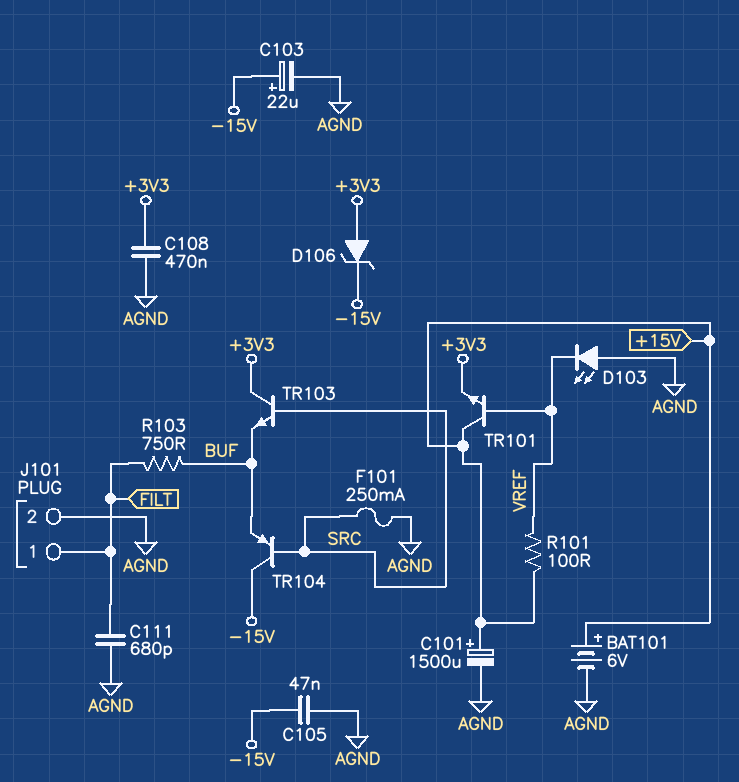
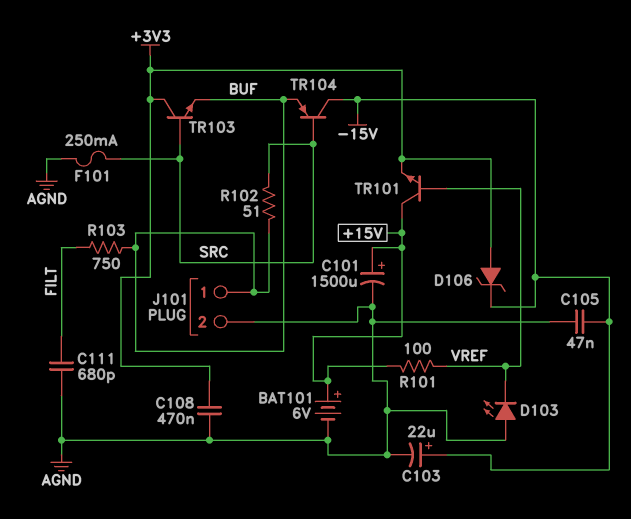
J101 pin 1: FILT -> BUF
R102: none -> 51 (BUF, SRC)

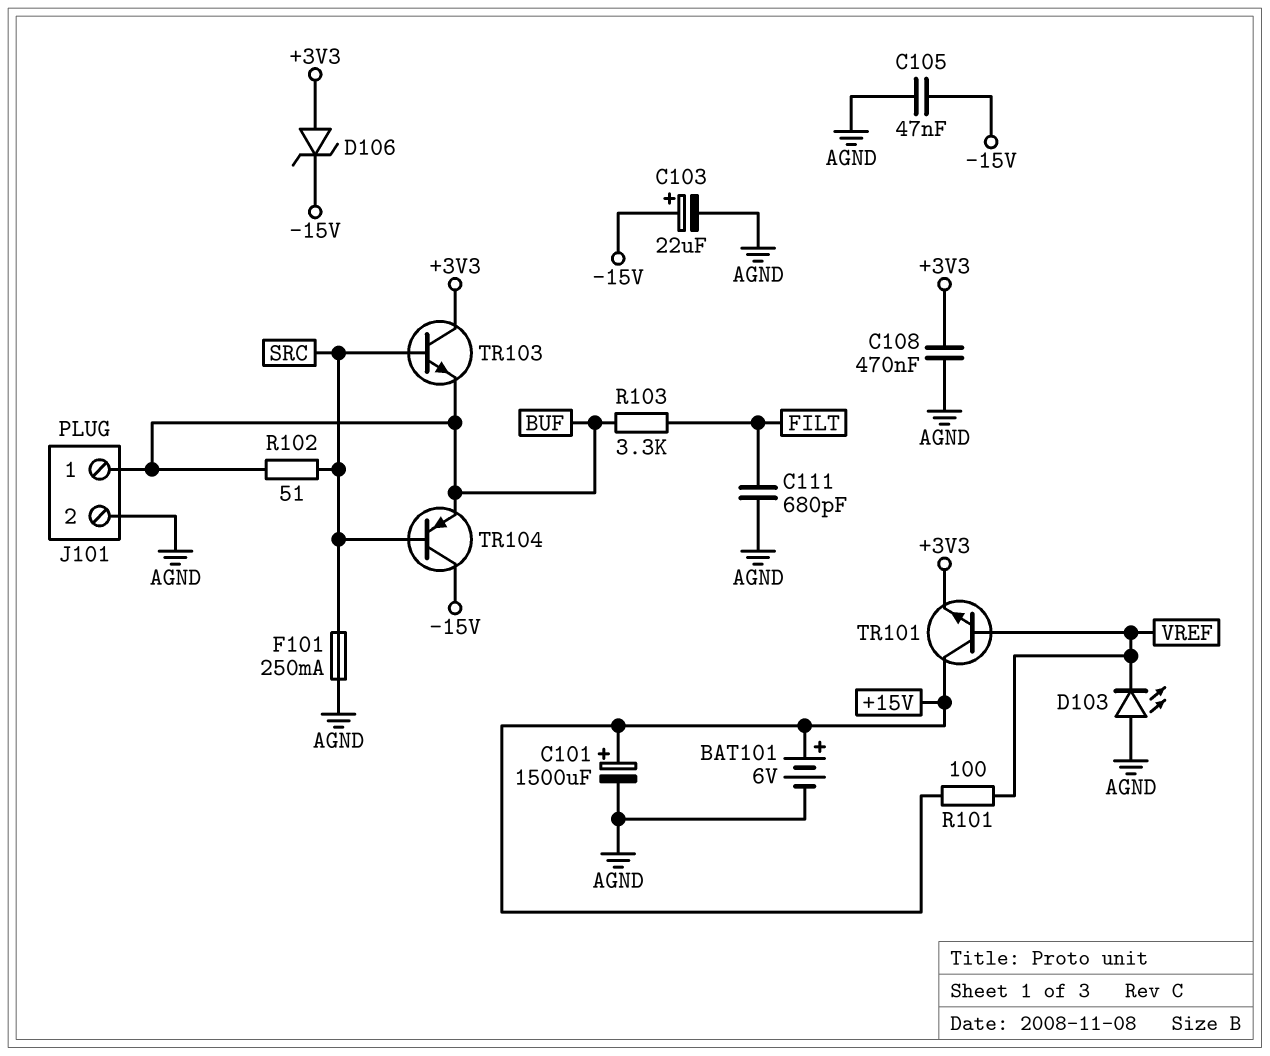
R103: 750 (BUF, FILT) -> 3.3k (BUF, FILT)

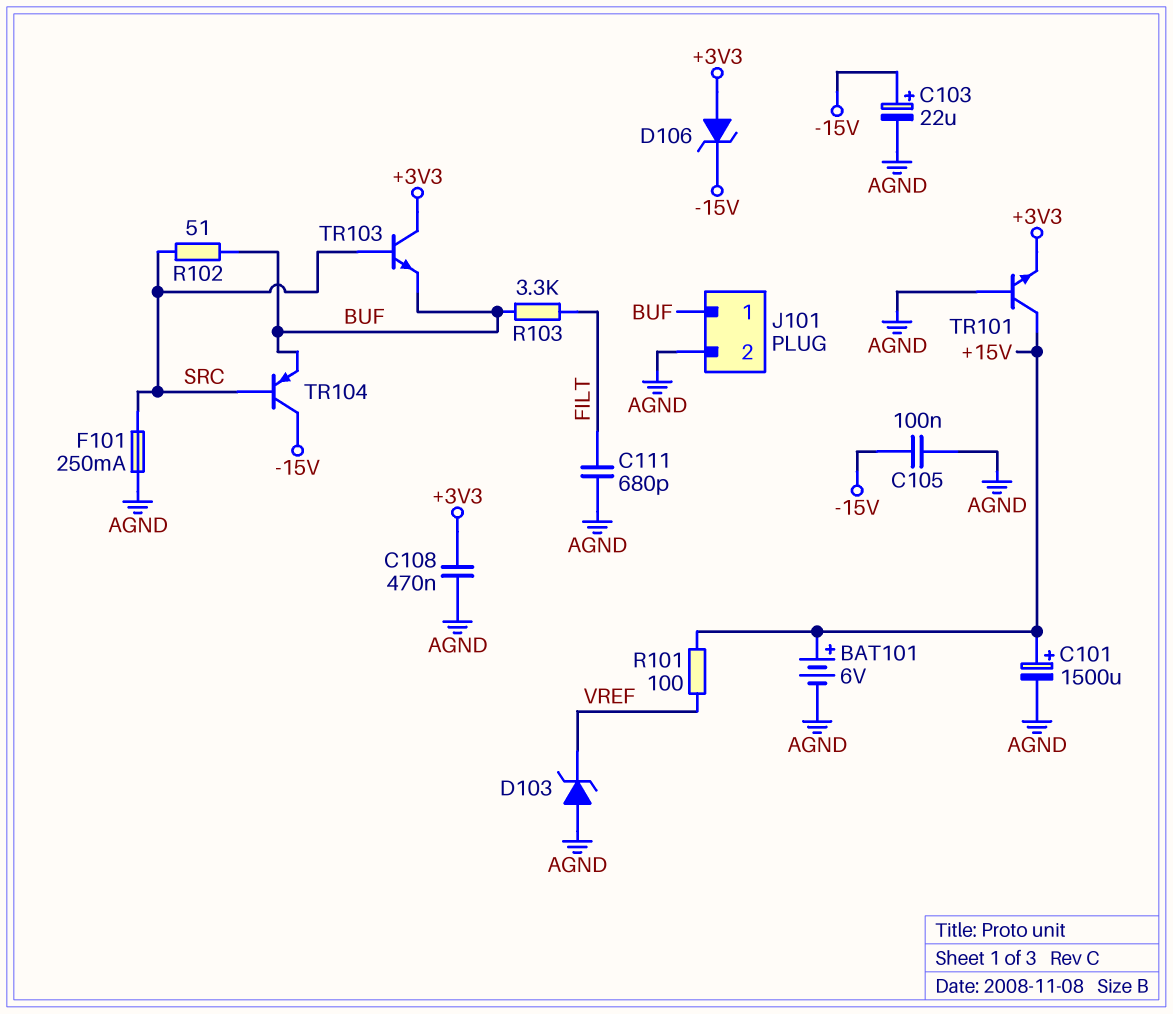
C105: 47nF (-15V, AGND) -> 100nF (-15V, AGND)
D103: LED (A AGND, K VREF) -> zener (A AGND, K VREF)
TR101: NPN (B VREF, C +15V, E +3V3) -> NPN (B AGND, C +15V, E +3V3)

